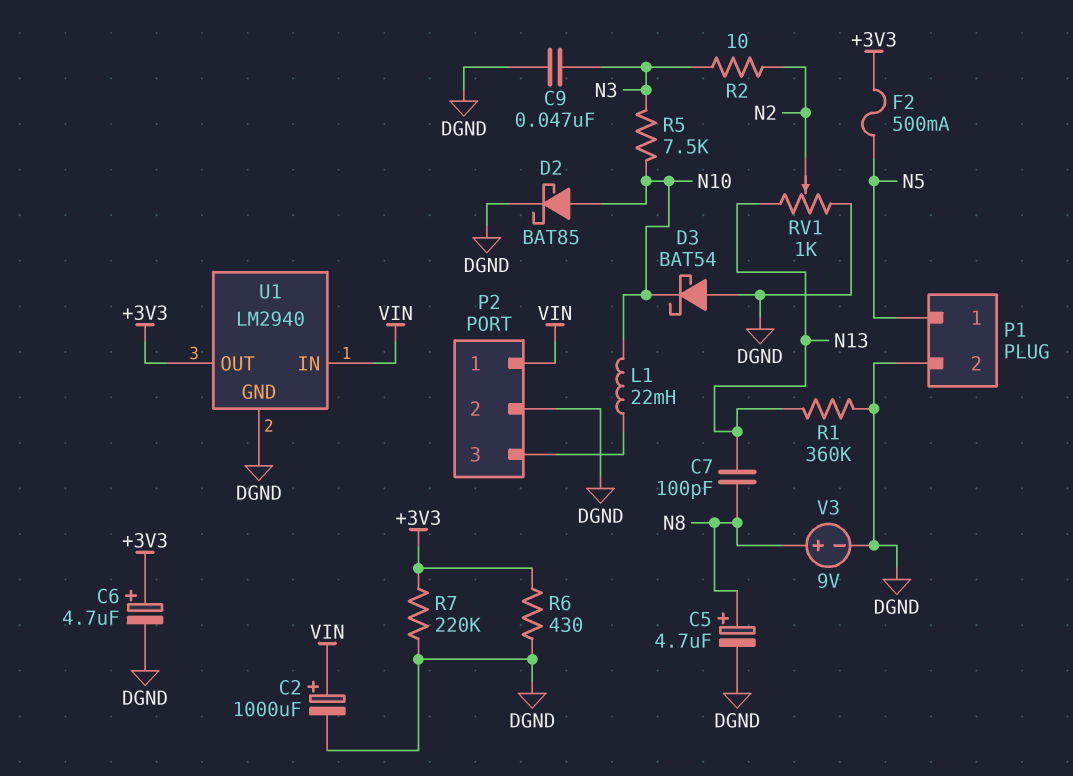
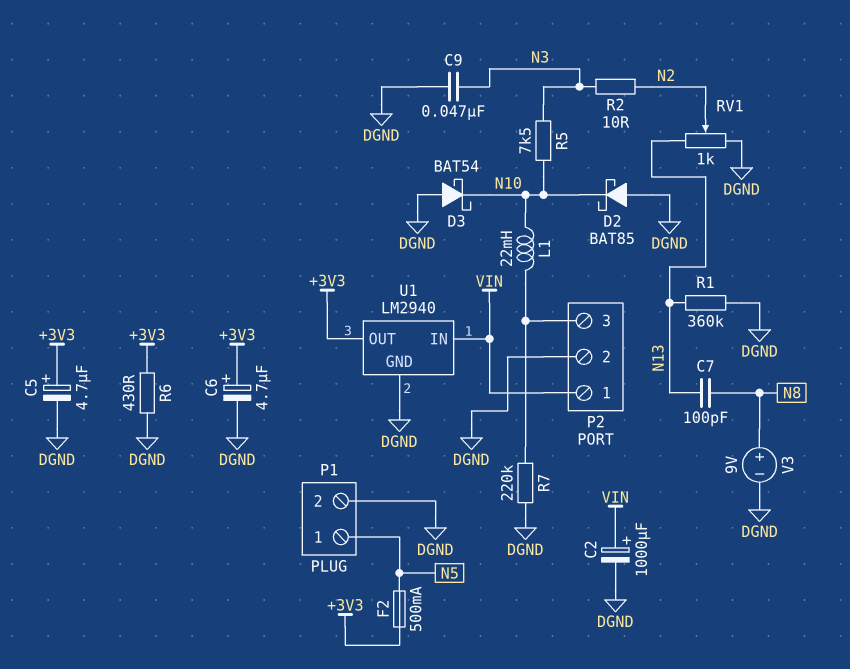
C5: 4.7uF (plus N8, minus DGND) -> 4.7uF (plus +3V3, minus DGND)
D2: schottky BAT85 (A N10, K DGND) -> schottky BAT85 (A DGND, K N10)
R7: 220k (+3V3, DGND) -> 220k (DGND, P2/3)

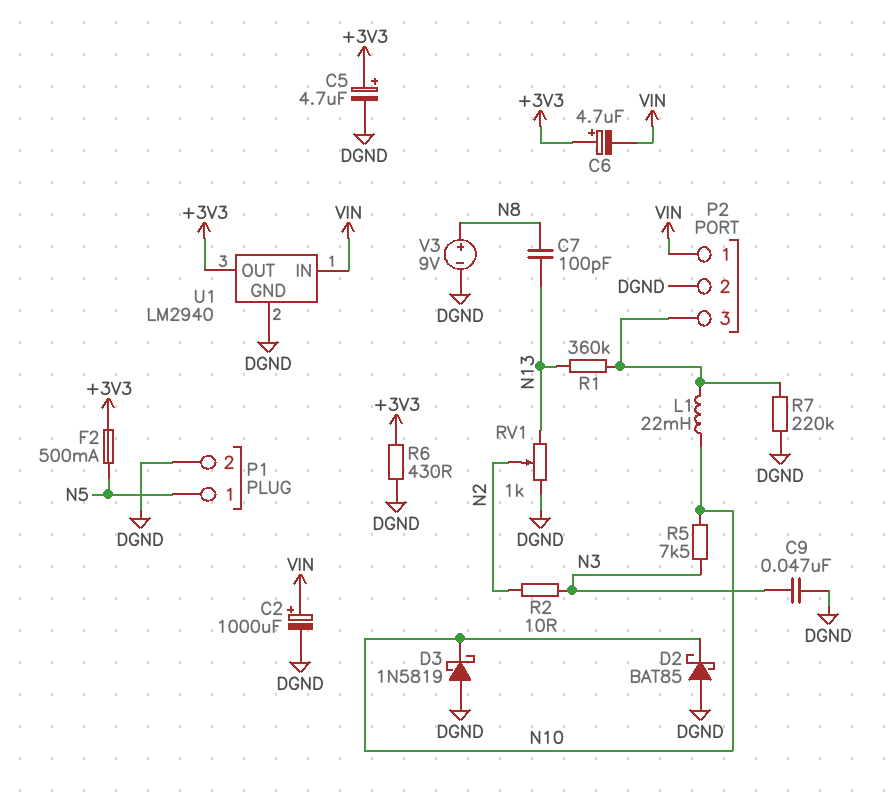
C6: 4.7uF (plus +3V3, minus DGND) -> 4.7uF (plus +3V3, minus VIN)
D3: schottky BAT54 (A DGND, K N10) -> schottky 1N5819 (A DGND, K N10)
R1: 360k (DGND, N13) -> 360k (N13, P2/3)

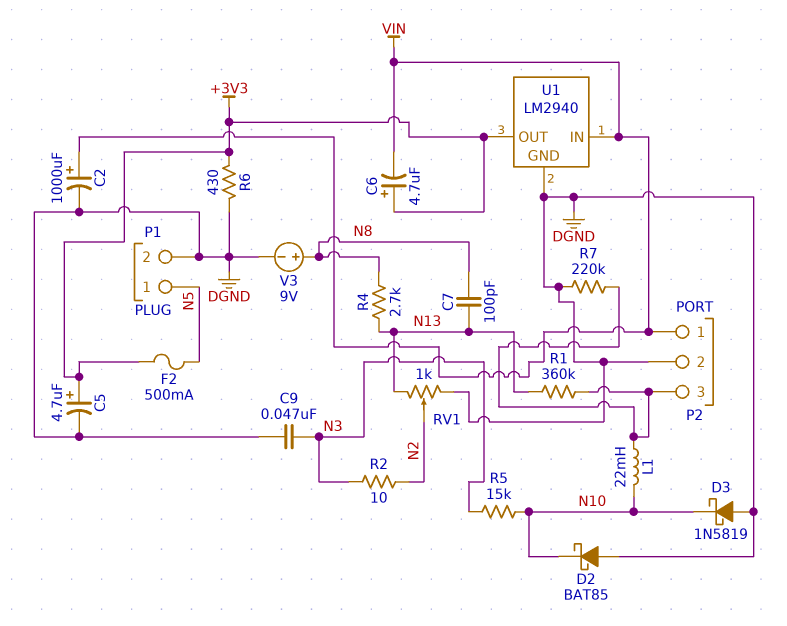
R4: none -> 2.7k (N8, N13)
R5: 7.5k (N3, N10) -> 15k (N3, N10)

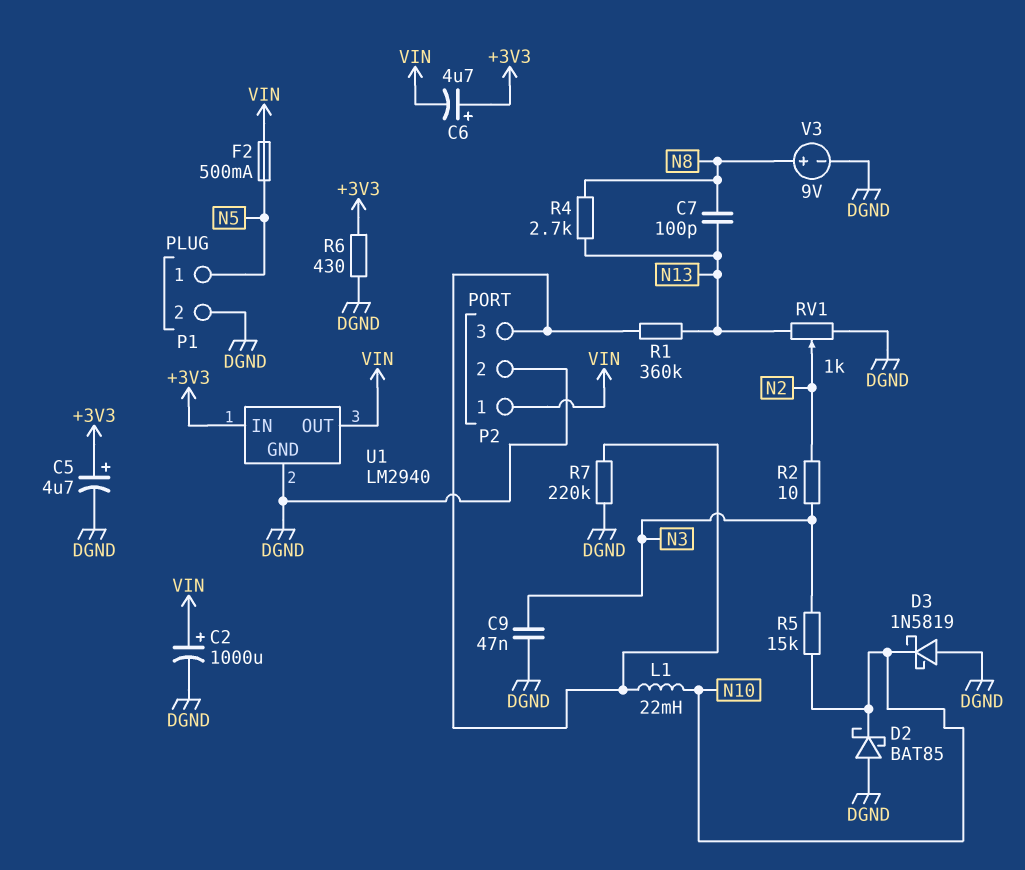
F2: 500mA (+3V3, N5) -> 500mA (N5, VIN)
U1 pin IN: VIN -> +3V3
U1 pin OUT: +3V3 -> VIN

